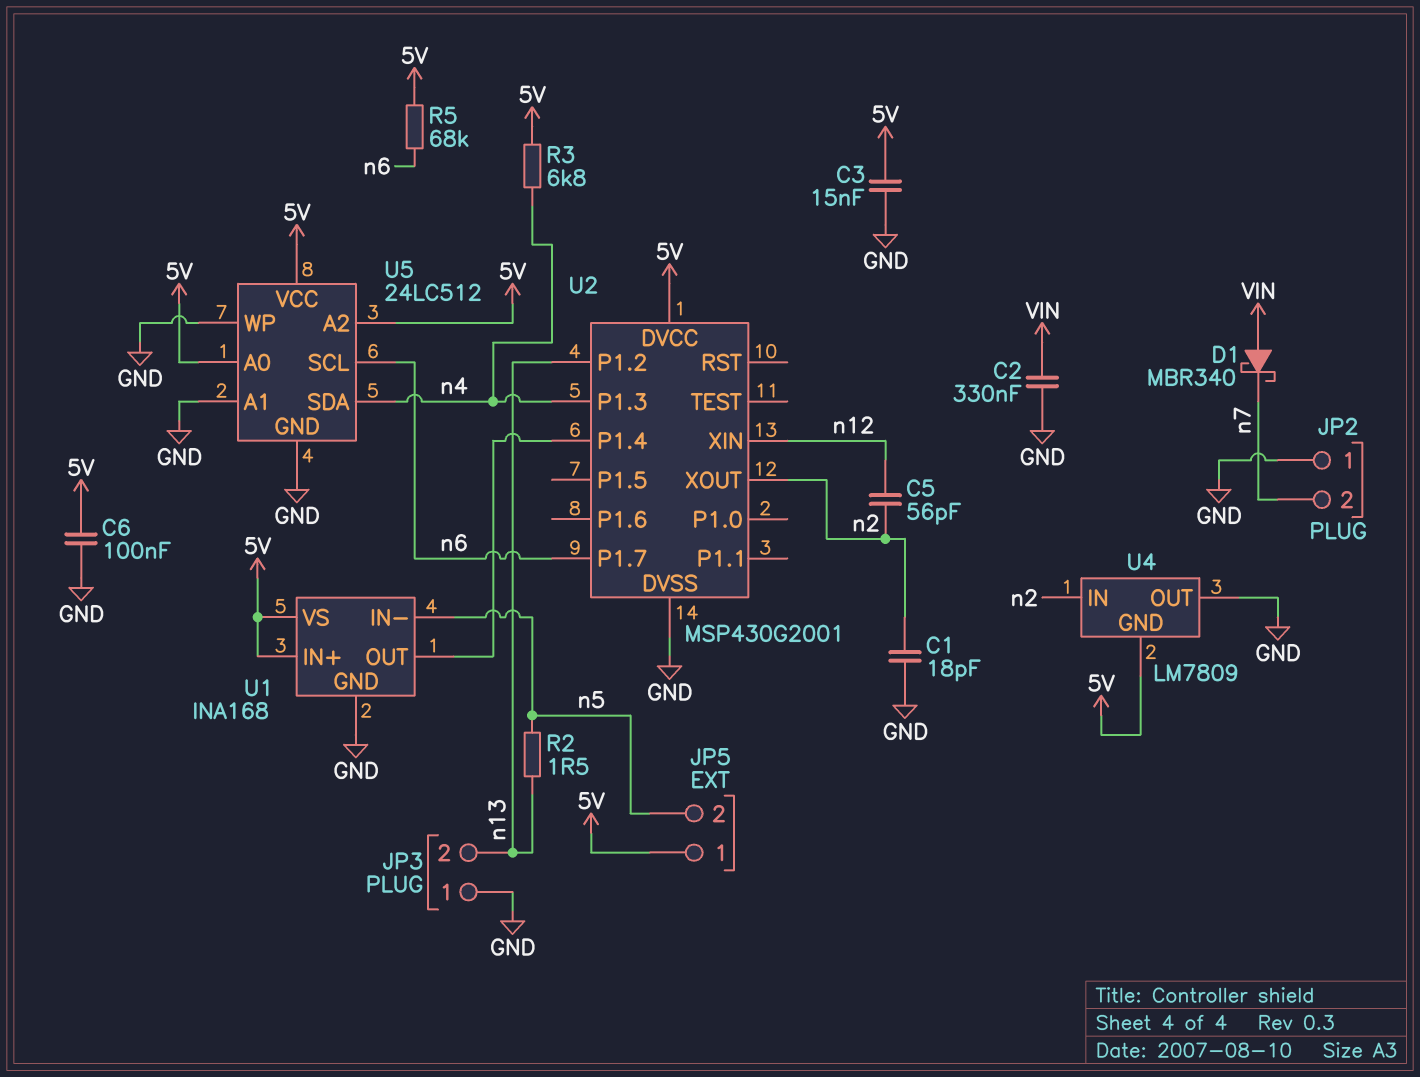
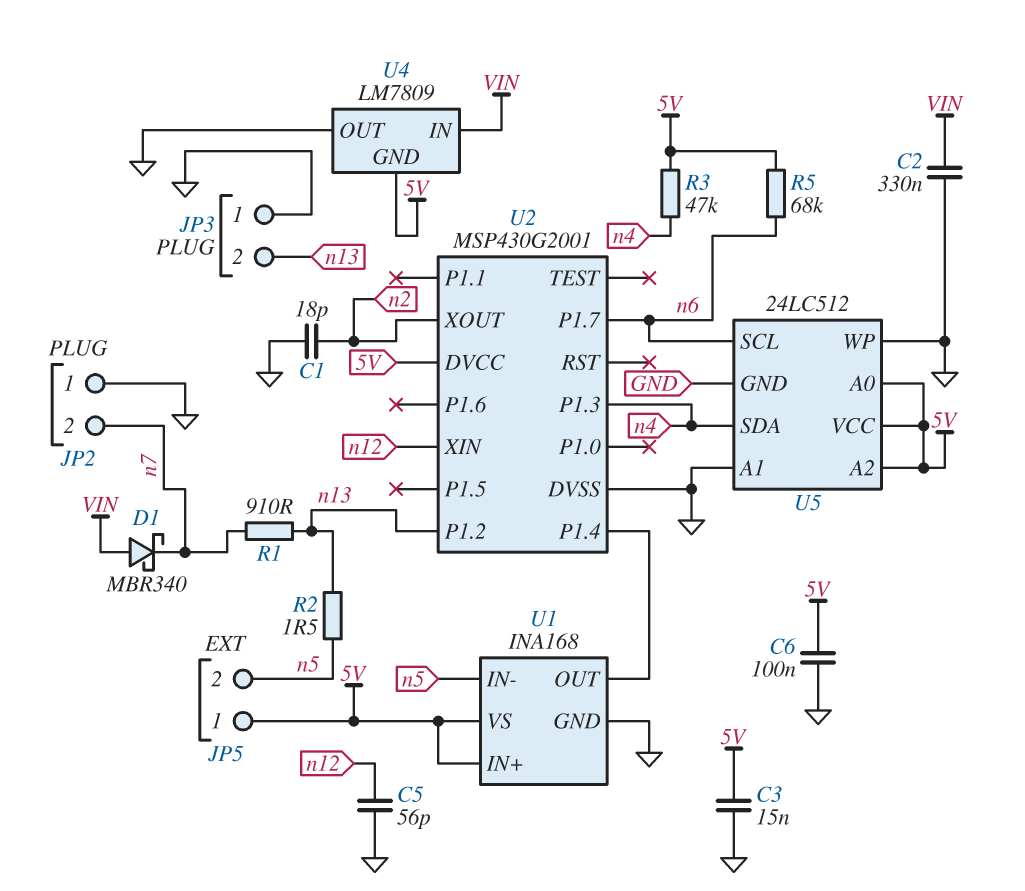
C5: 56pF (n2, n12) -> 56pF (GND, n12)
R1: none -> 910 (n7, n13)
R3: 6.8k (5V, n4) -> 47k (5V, n4)
U4 pin IN: n2 -> VIN

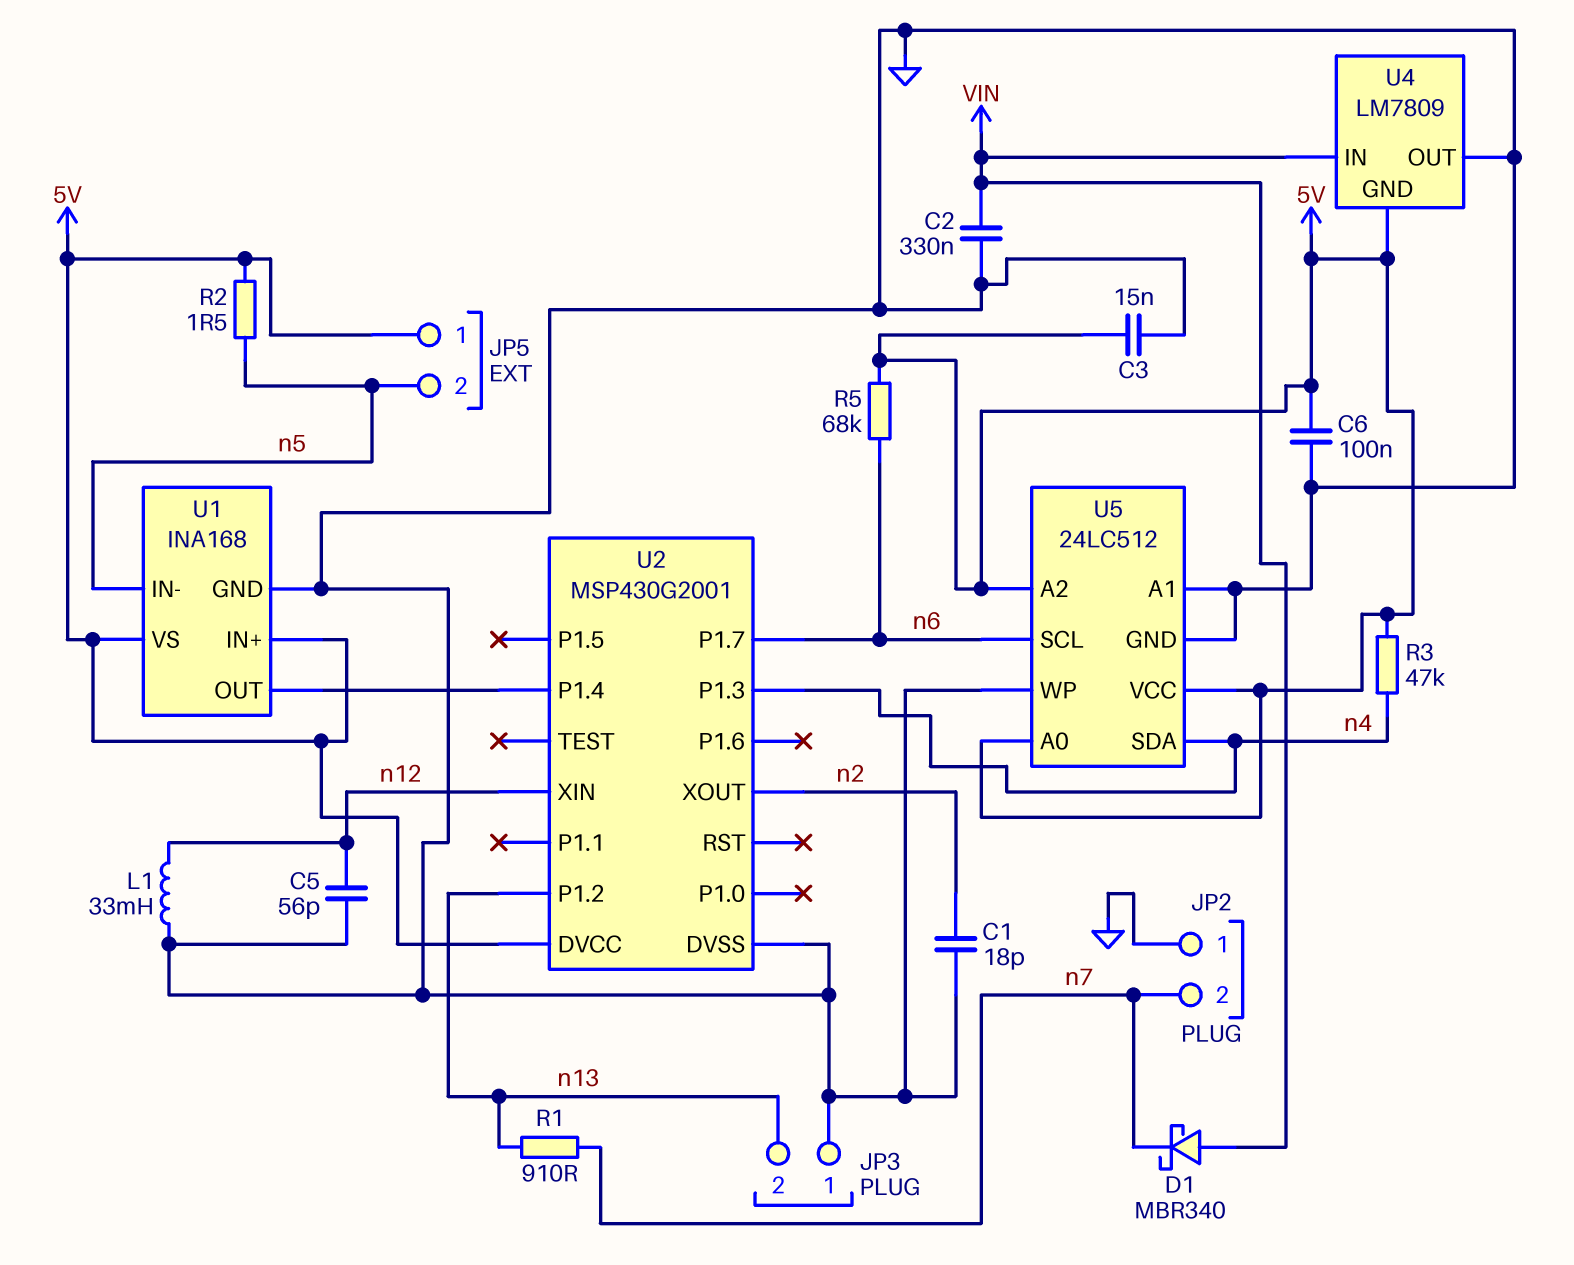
L1: none -> 33mH (GND, n12)
R2: 1.5 (n5, n13) -> 1.5 (5V, n5)

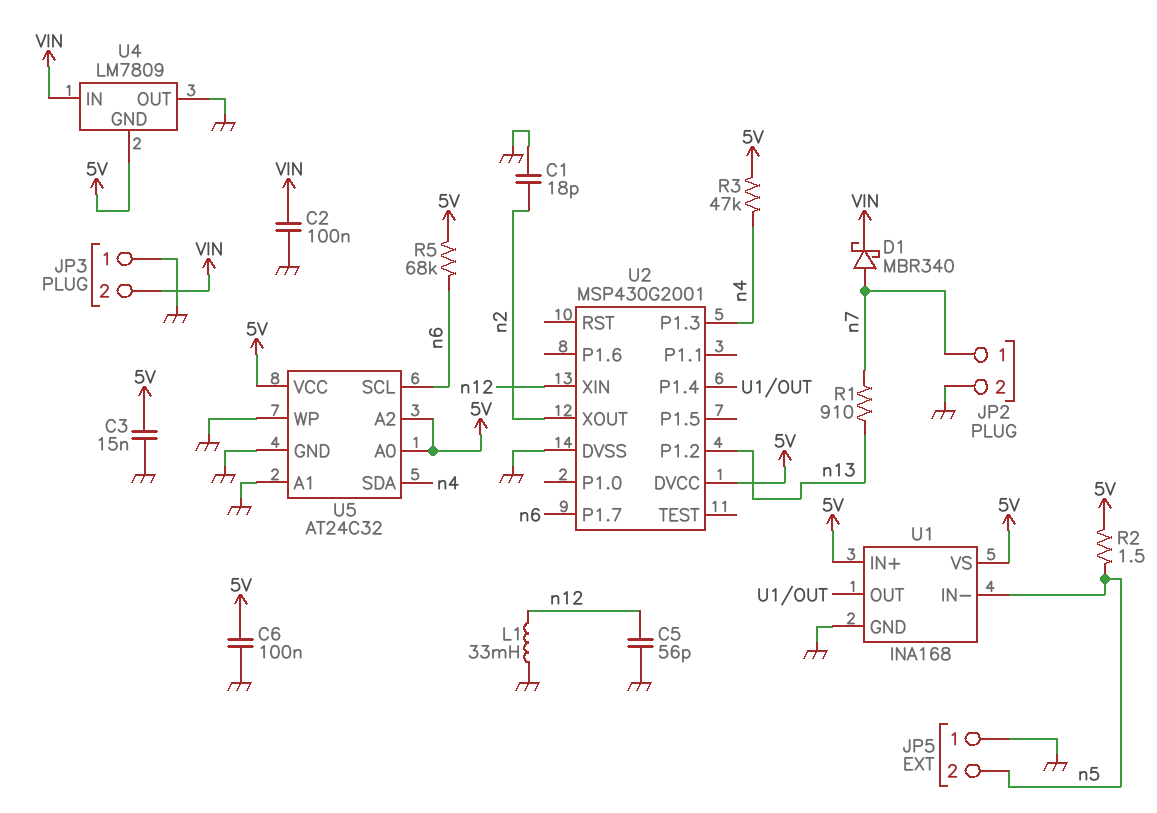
C2: 330nF (GND, VIN) -> 100nF (GND, VIN)
D1: schottky MBR340 (A VIN, K n7) -> schottky MBR340 (A n7, K VIN)
JP2 pin 1: GND -> n7
JP2 pin 2: n7 -> GND
JP3 pin 2: n13 -> VIN
JP5 pin 1: 5V -> GND
U5: 24LC512 -> AT24C32

